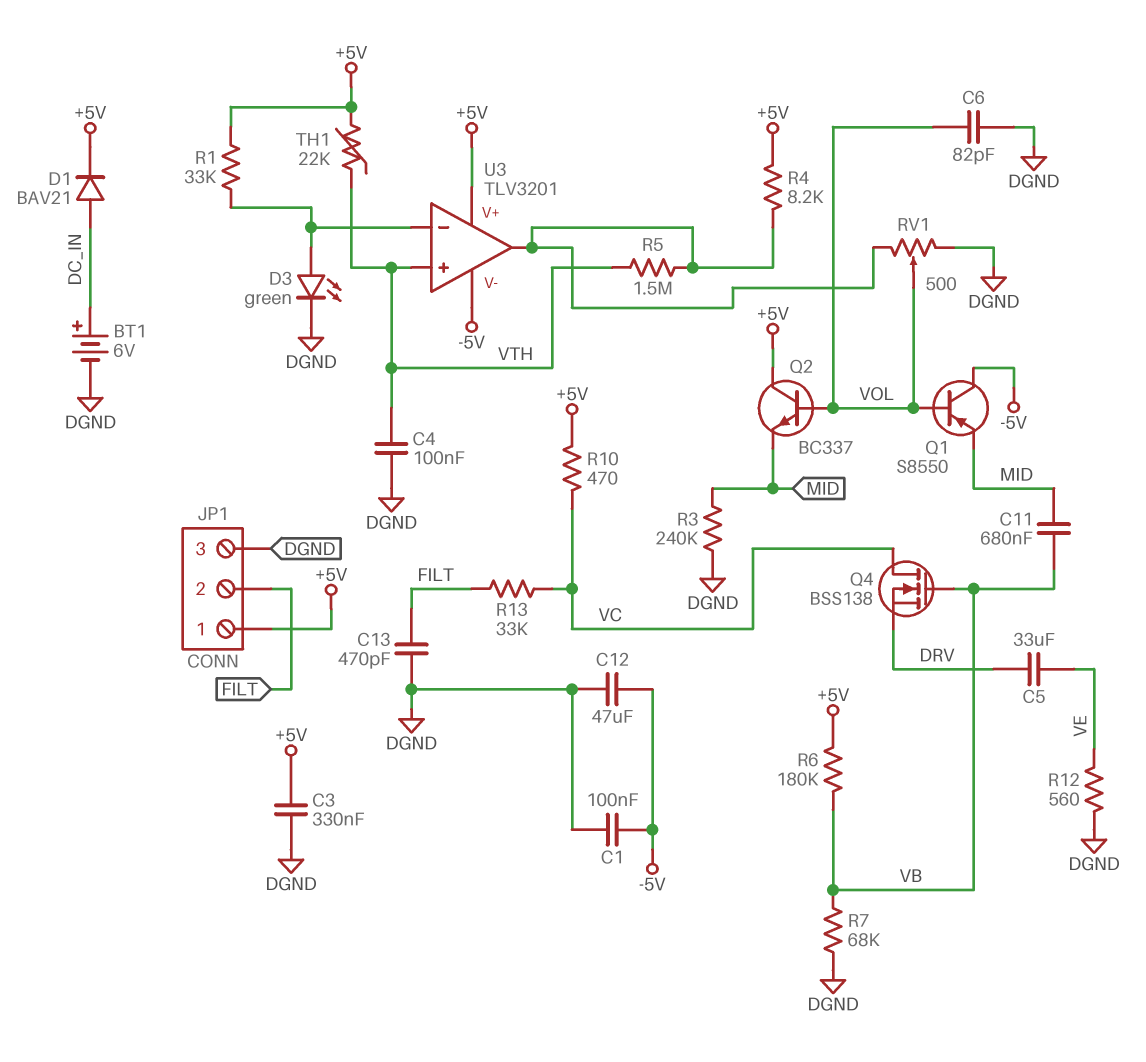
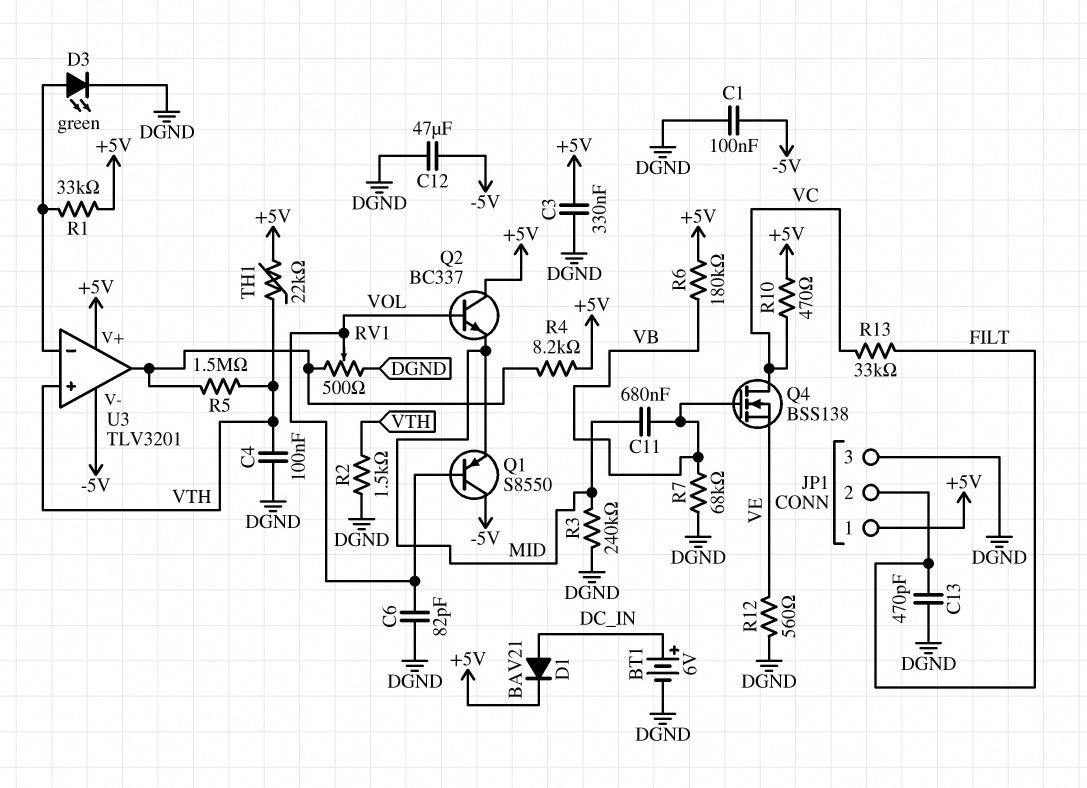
C5: 33uF (DRV, VE) -> none
Q4: NMOS BSS138 (G VB, D VC, S DRV) -> NMOS BSS138 (G VB, D VC, S VE)
R2: none -> 1.5k (DGND, VTH)

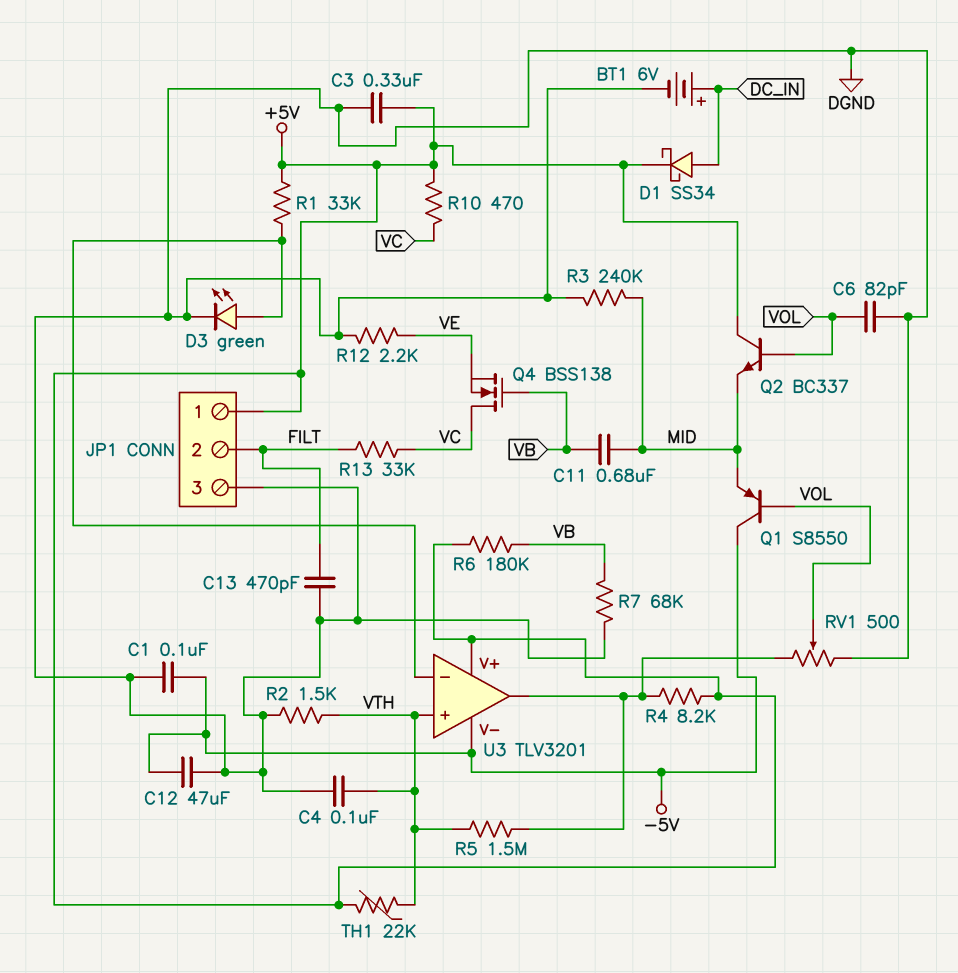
D1: diode BAV21 (A DC_IN, K +5V) -> schottky SS34 (A DC_IN, K +5V)
R12: 560 (DGND, VE) -> 2.2k (DGND, VE)

